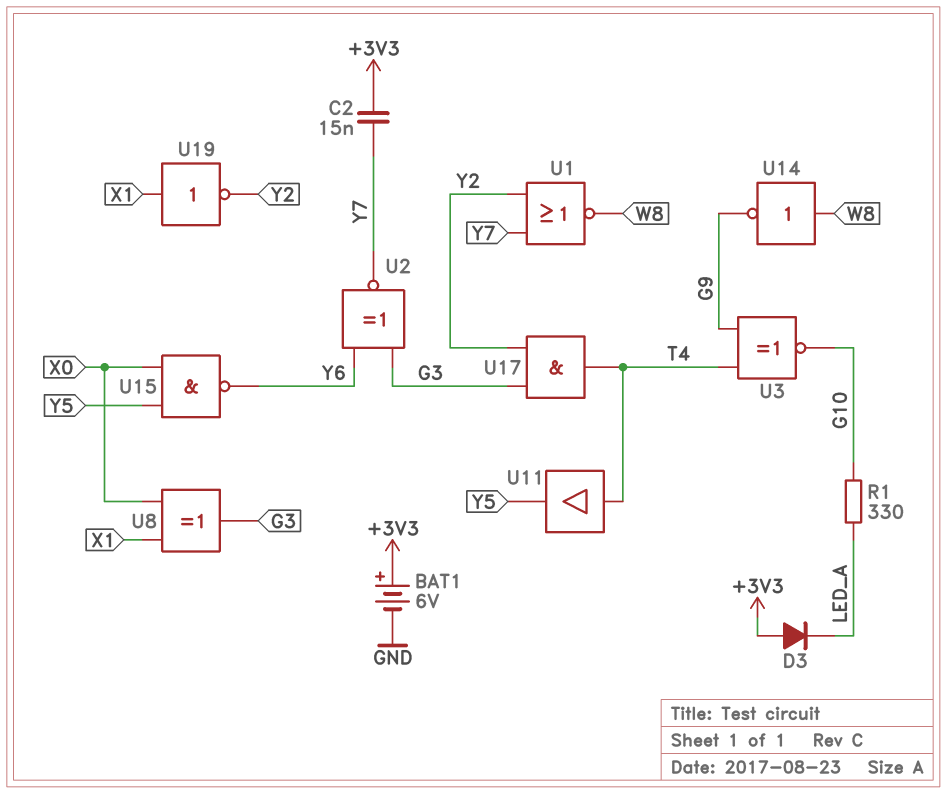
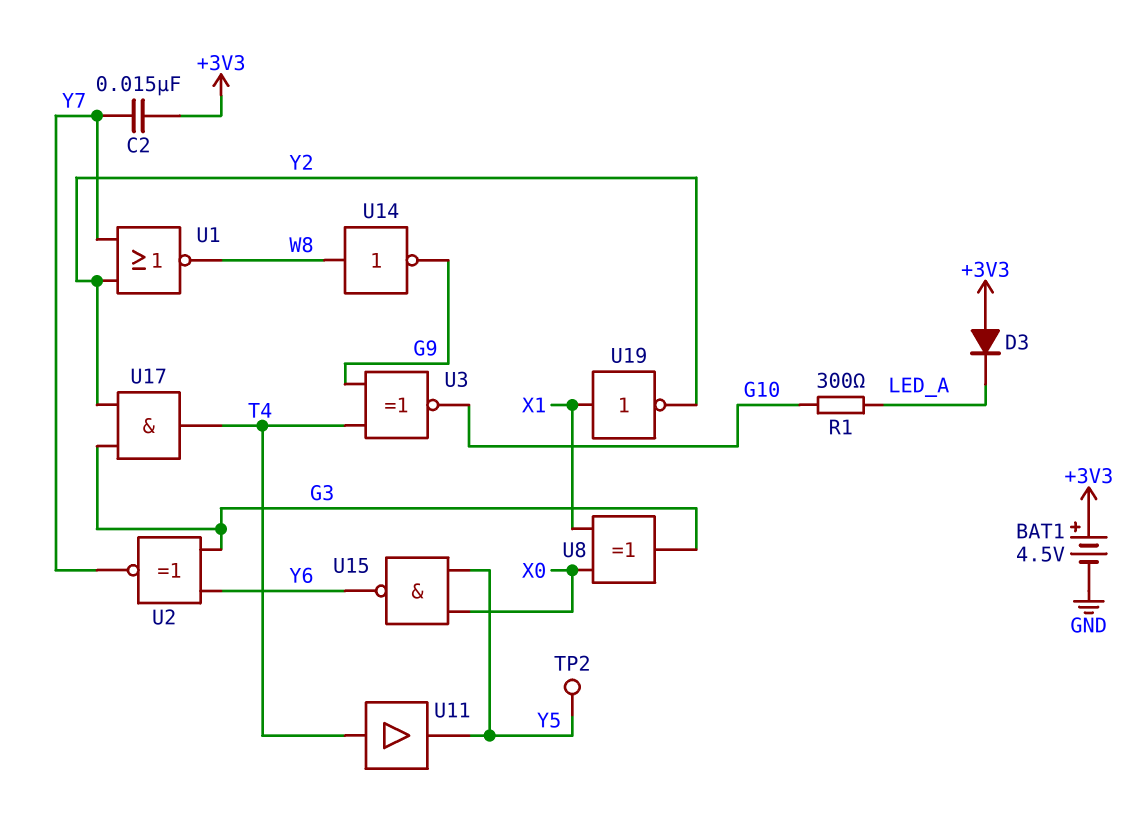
BAT1: 6V (plus +3V3, minus GND) -> 4.5V (plus +3V3, minus GND)
R1: 330 (G10, LED_A) -> 300 (G10, LED_A)
TP2: none -> test point (Y5)

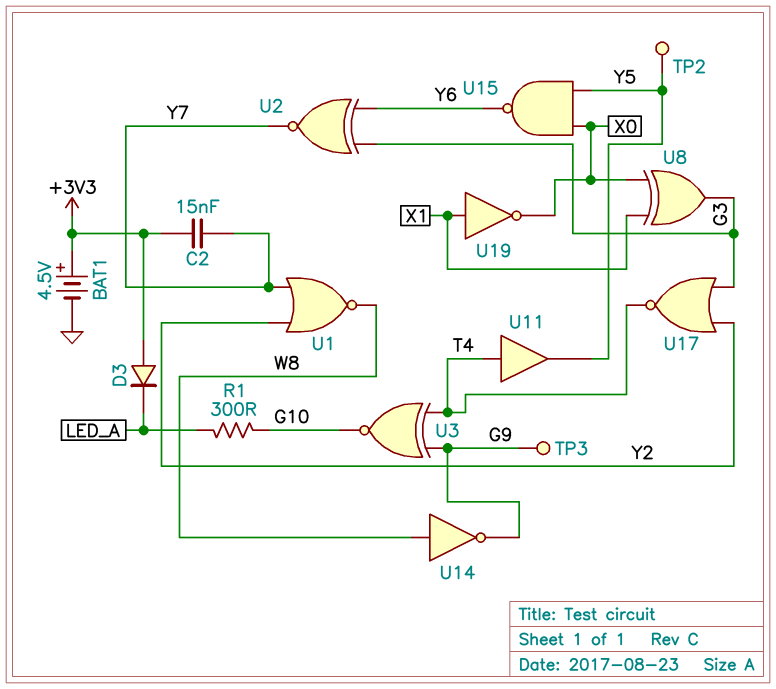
TP3: none -> test point (G9)
U17: AND (in G3, in Y2, out T4) -> NOR (in G3, in Y2, out T4)
U19: NOT (in X1, out Y2) -> NOT (in X1, out X0)

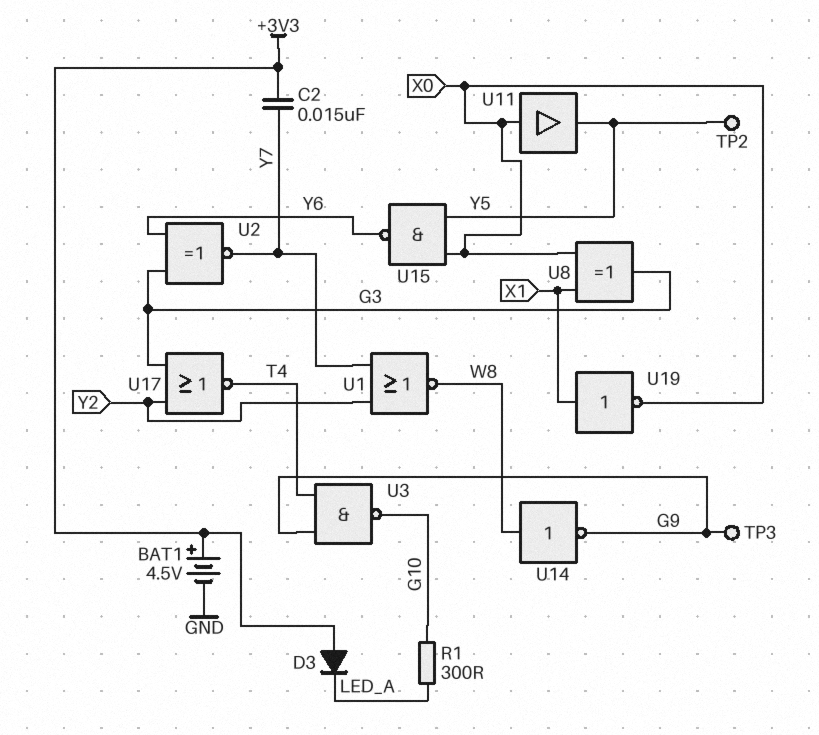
U3: XNOR (in G9, in T4, out G10) -> NAND (in G9, in T4, out G10)
U11: buffer (in T4, out Y5) -> buffer (in X0, out Y5)

